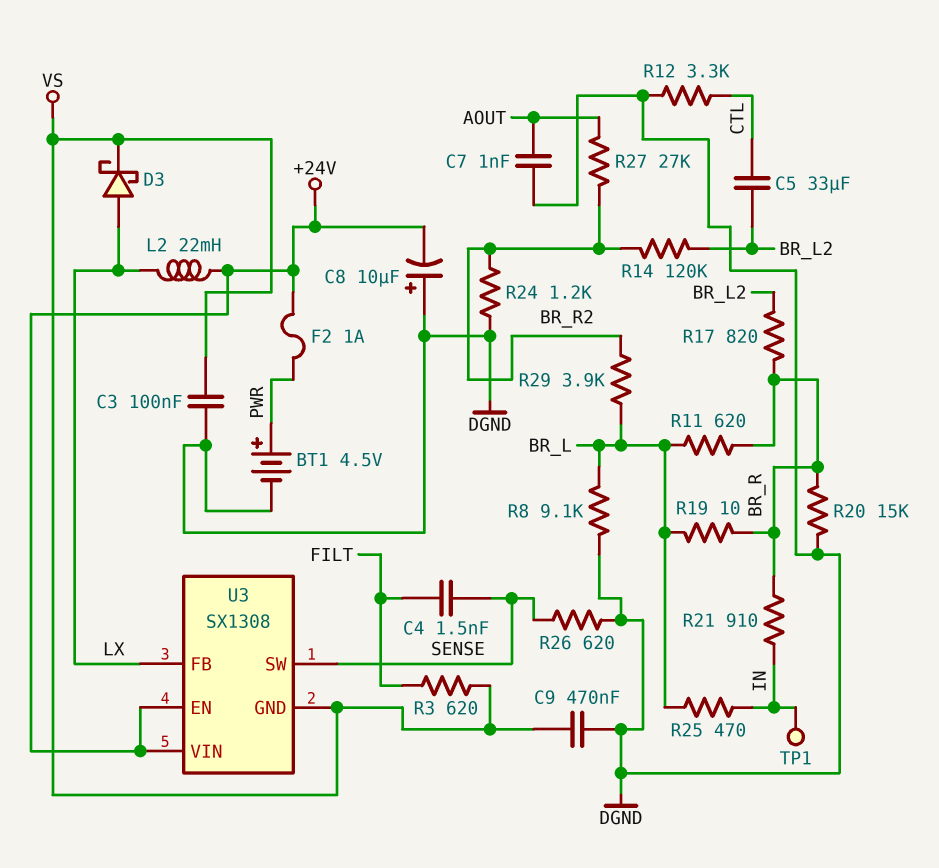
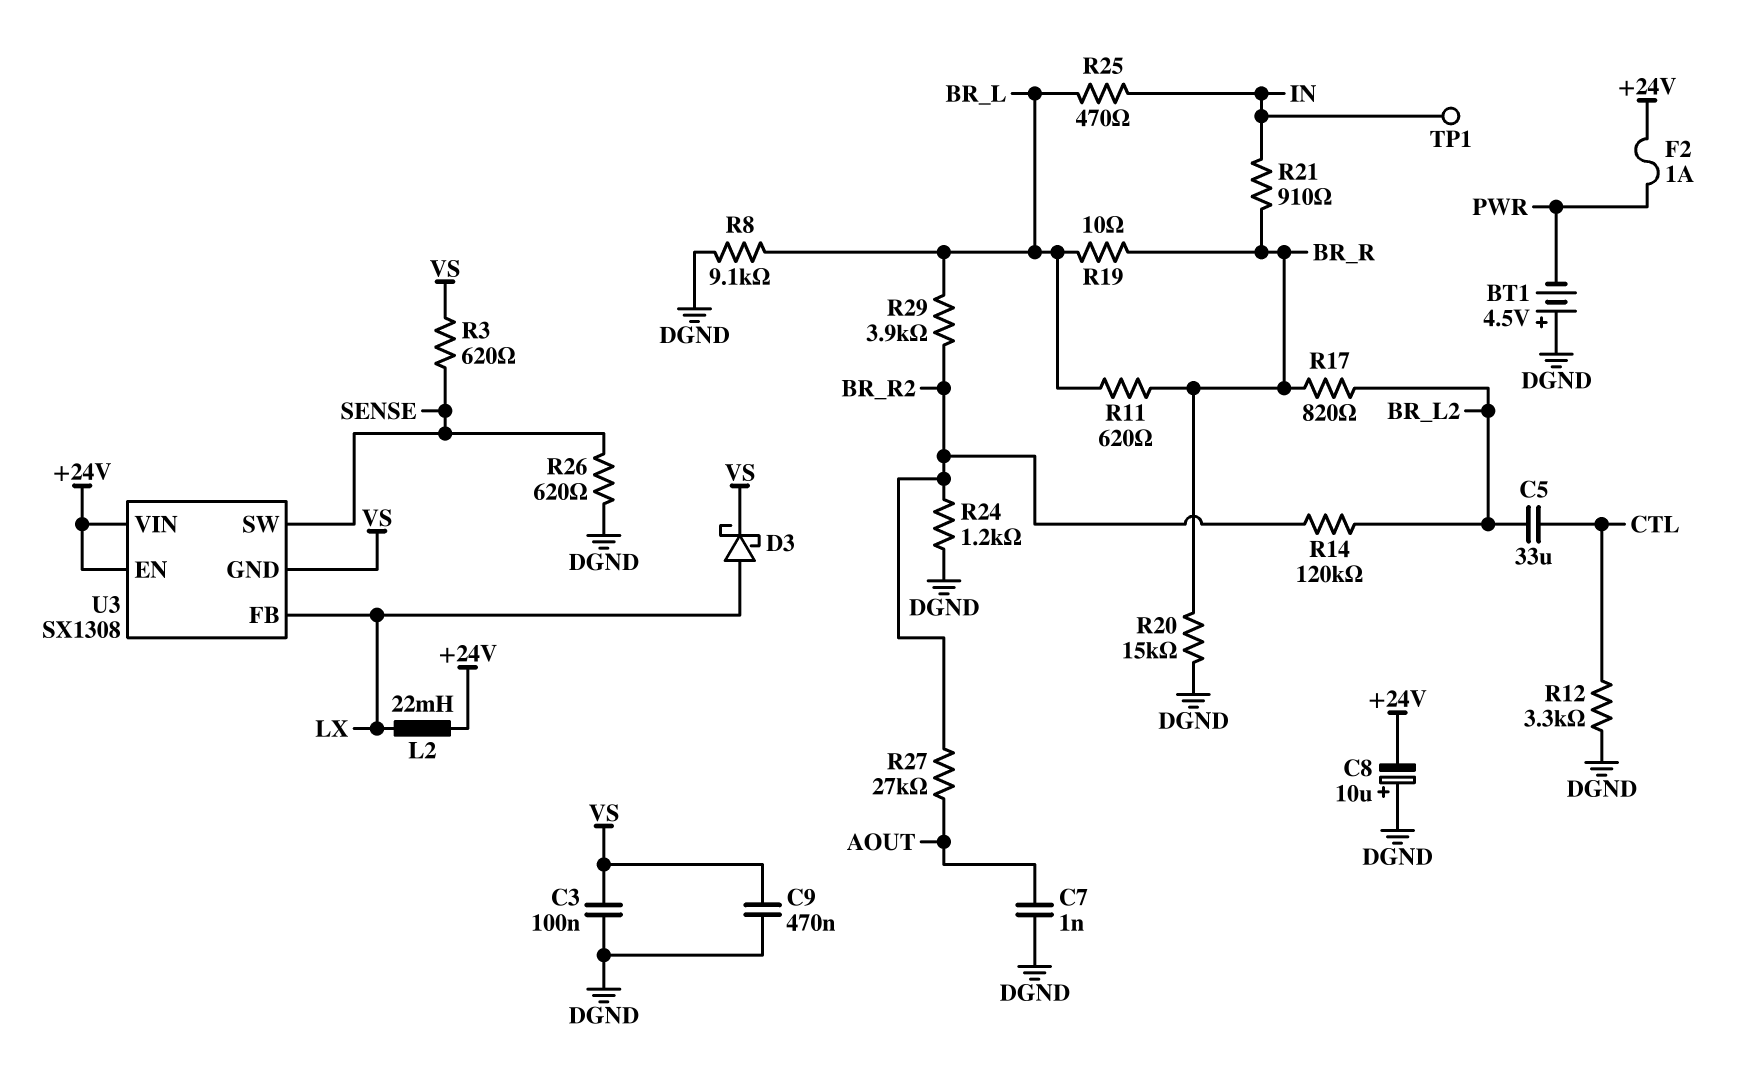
BT1: 4.5V (plus PWR, minus DGND) -> 4.5V (plus DGND, minus PWR)
C4: 1.5nF (FILT, SENSE) -> none
R3: 620 (FILT, VS) -> 620 (SENSE, VS)

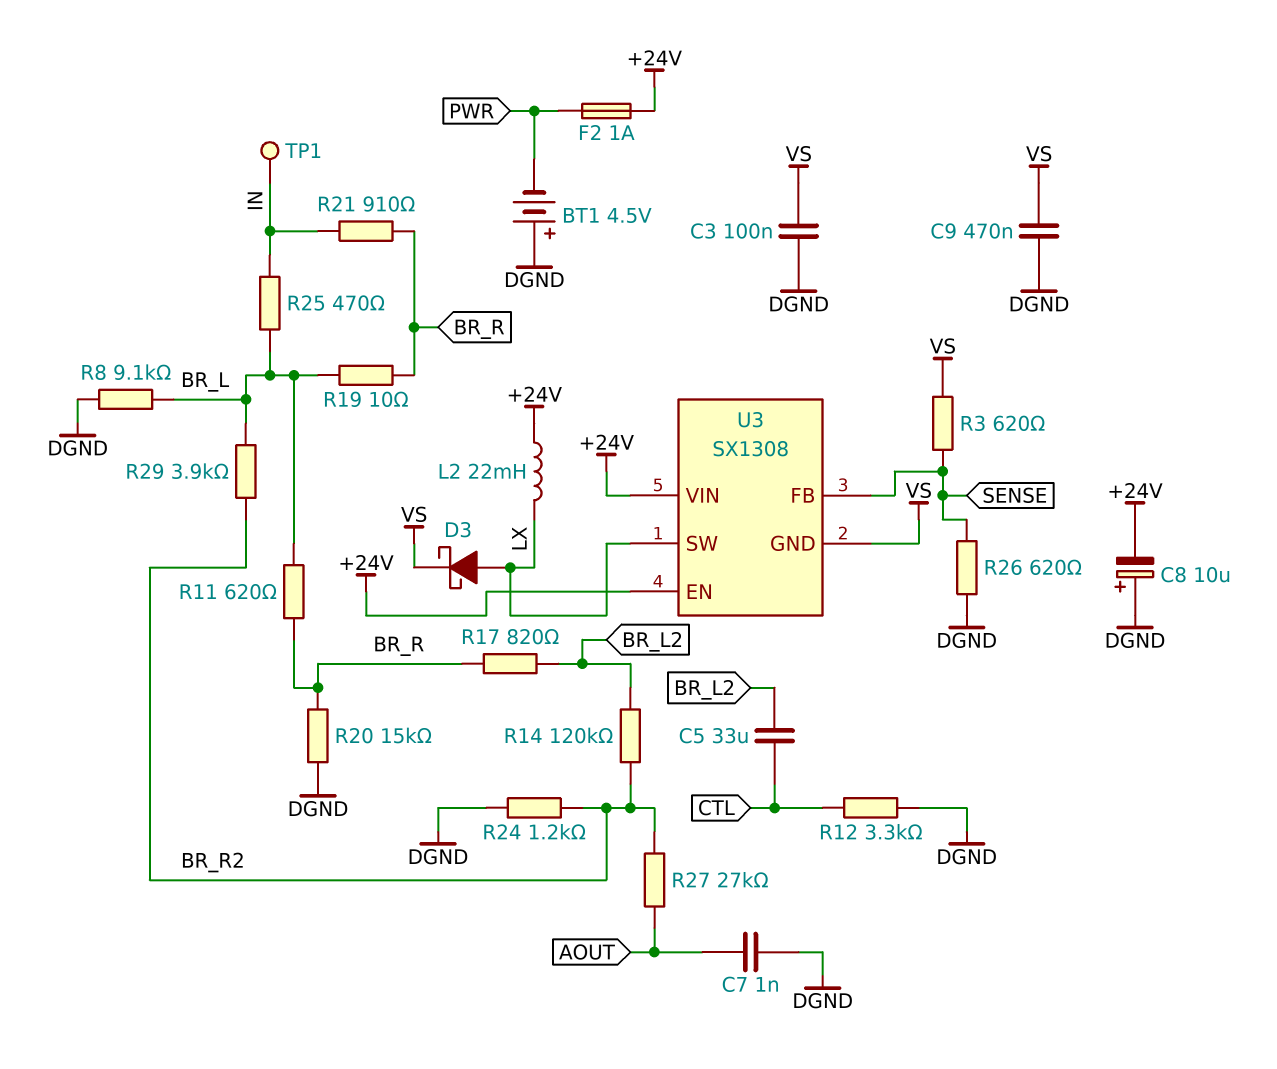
U3 pin FB: LX -> SENSE
U3 pin SW: SENSE -> LX

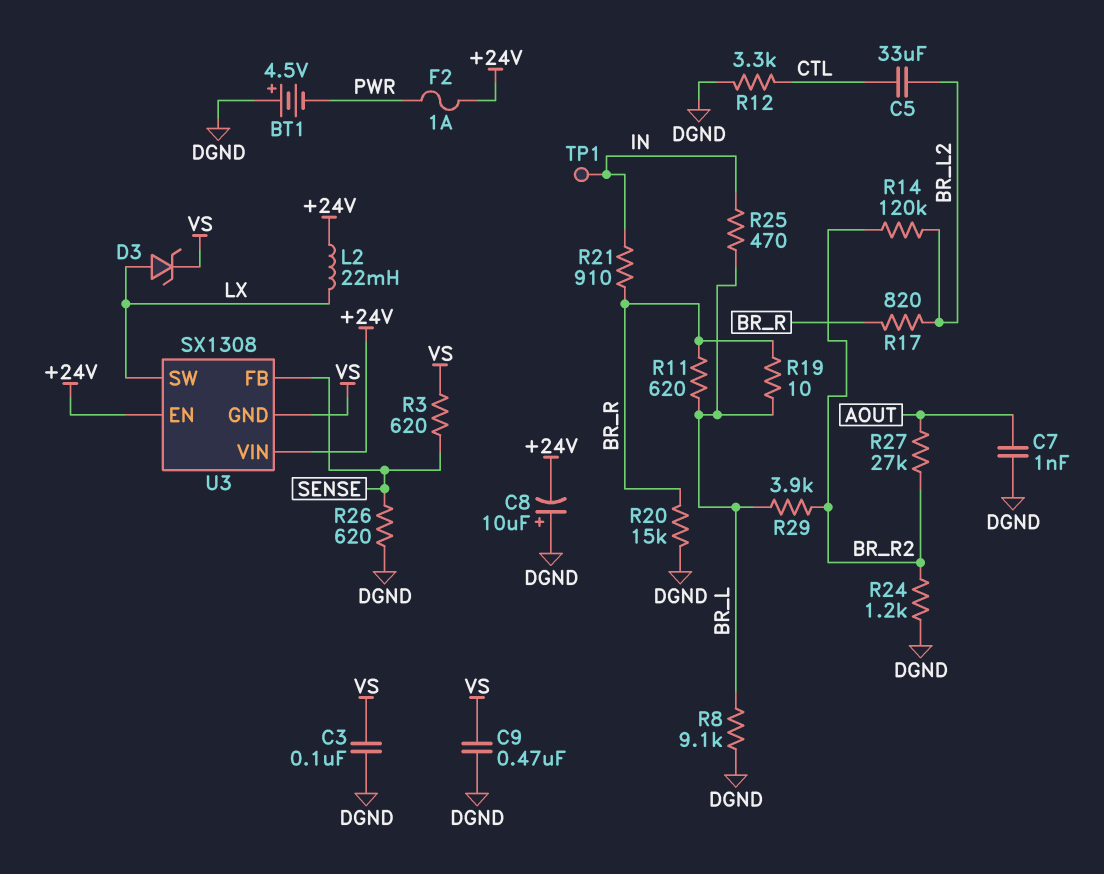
D3: schottky (A LX, K VS) -> zener (A LX, K VS)

